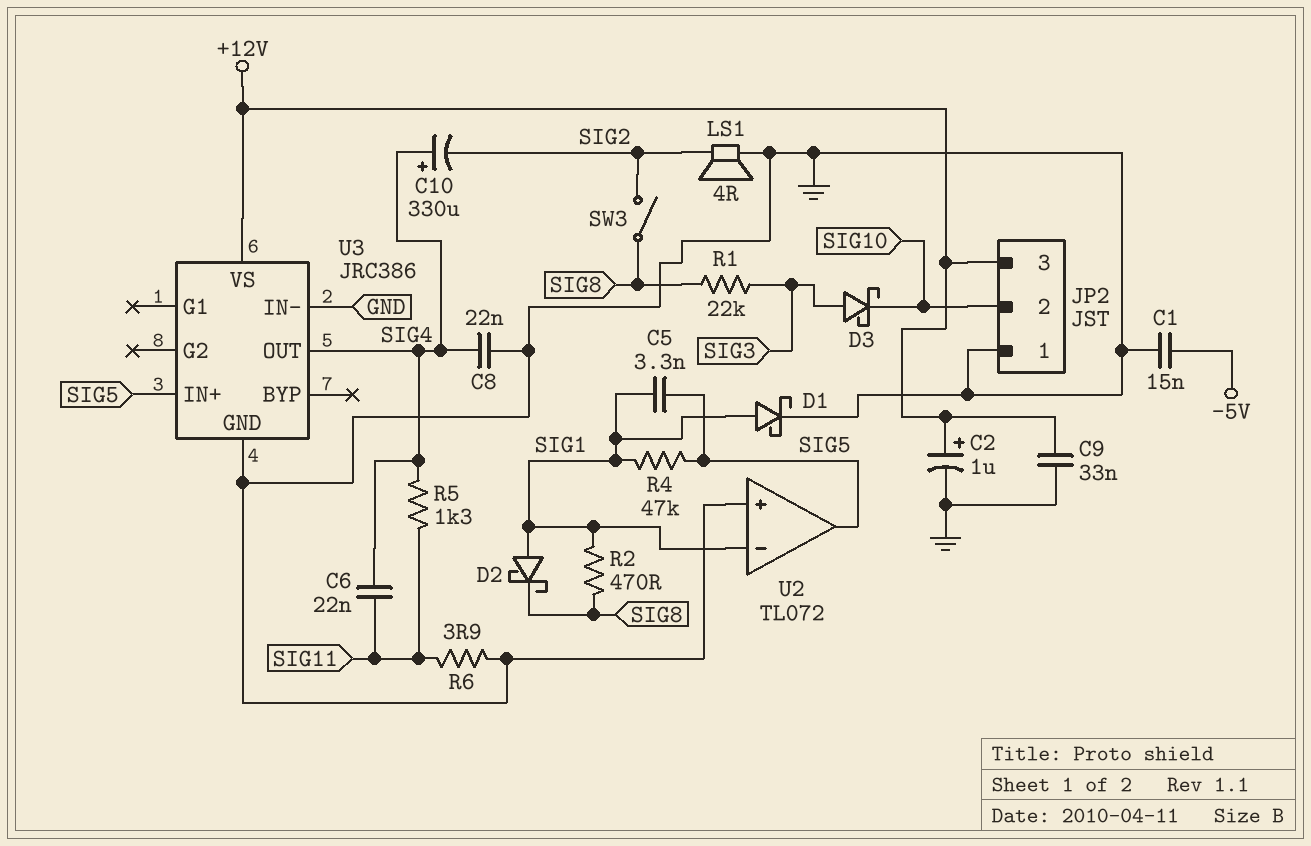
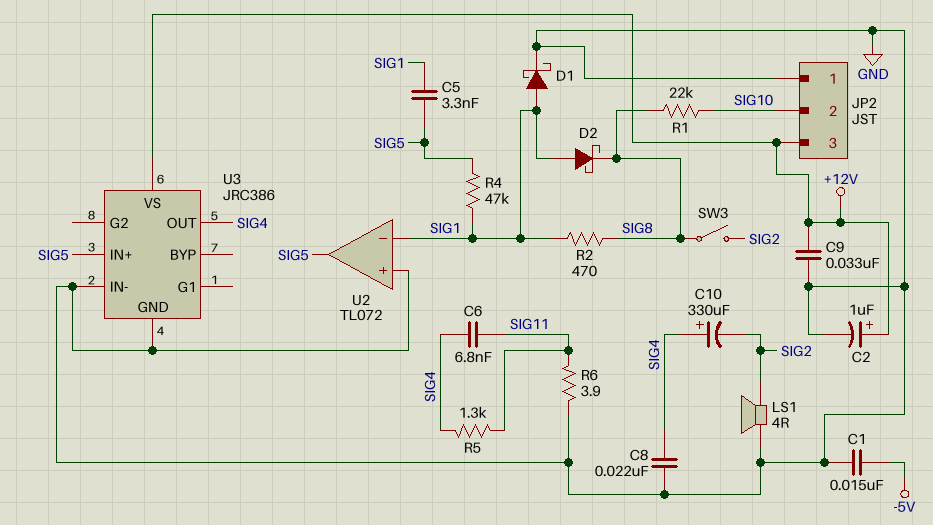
C6: 22nF (SIG4, SIG11) -> 6.8nF (SIG4, SIG11)
D3: schottky (A SIG3, K SIG10) -> none
R1: 22k (SIG3, SIG8) -> 22k (SIG8, SIG10)

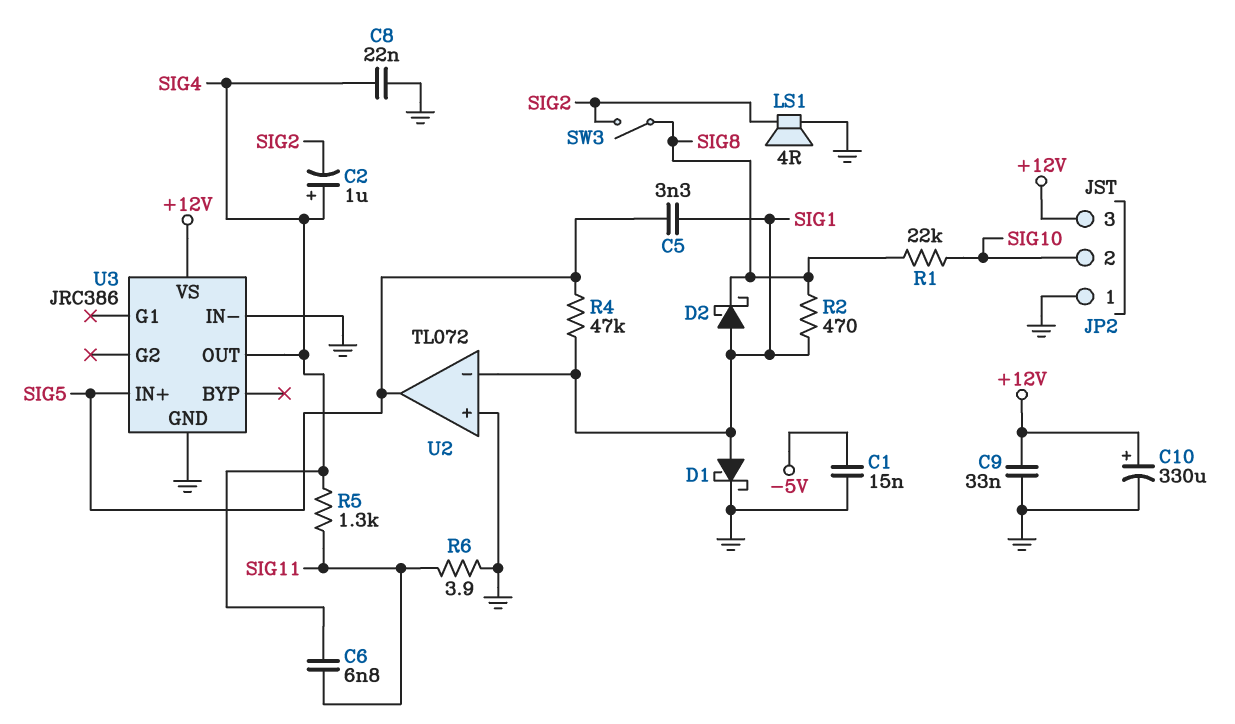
C2: 1uF (plus +12V, minus GND) -> 1uF (plus SIG4, minus SIG2)
C10: 330uF (plus SIG4, minus SIG2) -> 330uF (plus +12V, minus GND)

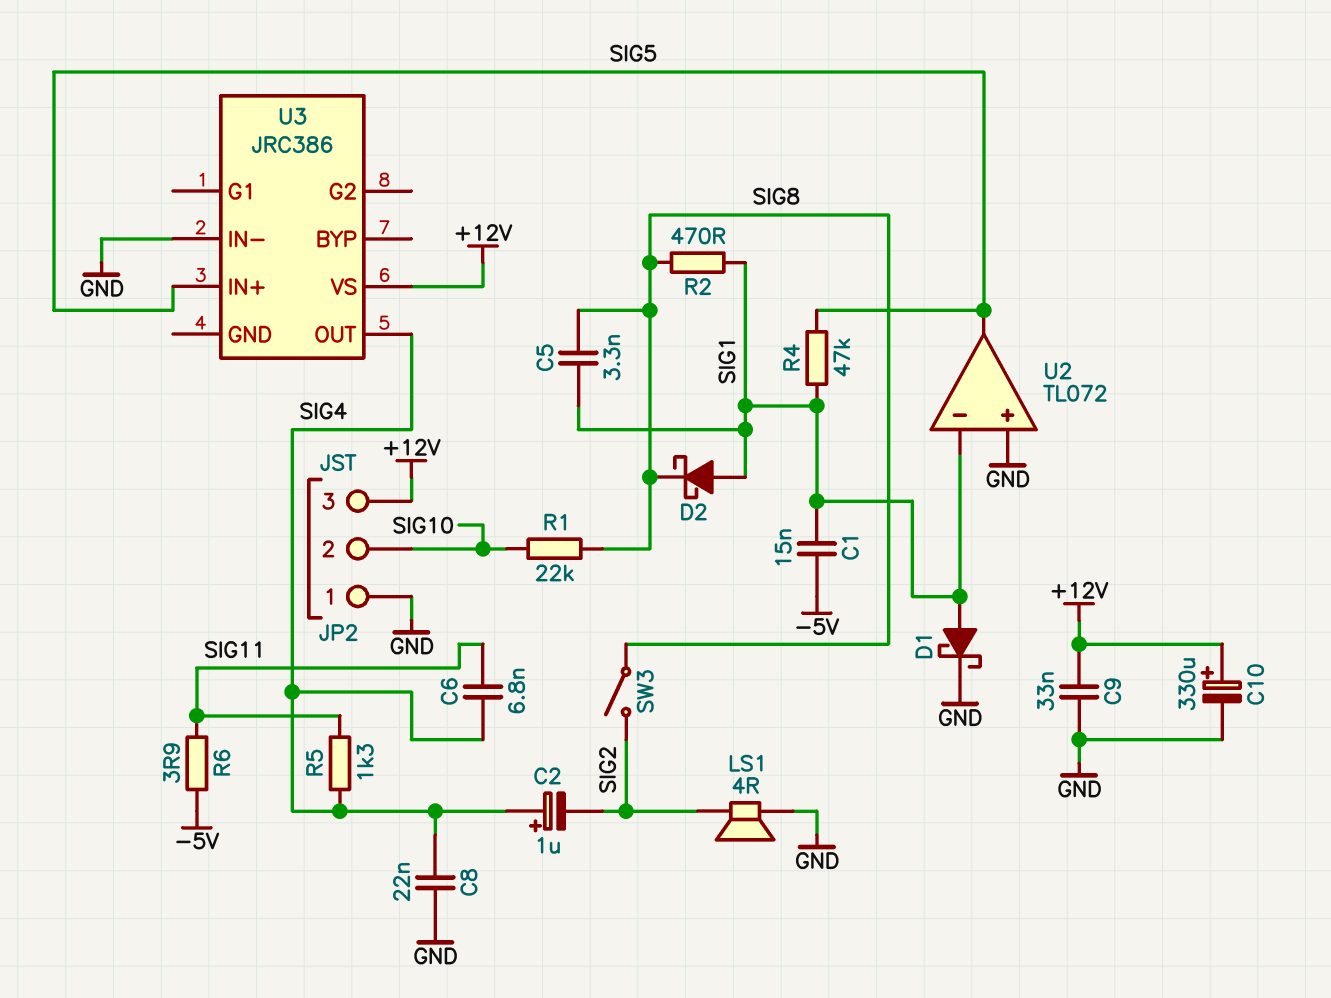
C1: 15nF (-5V, GND) -> 15nF (-5V, SIG1)
C5: 3.3nF (SIG1, SIG5) -> 3.3nF (SIG1, SIG8)
R6: 3.9 (GND, SIG11) -> 3.9 (-5V, SIG11)
U3 pin GND: GND -> none

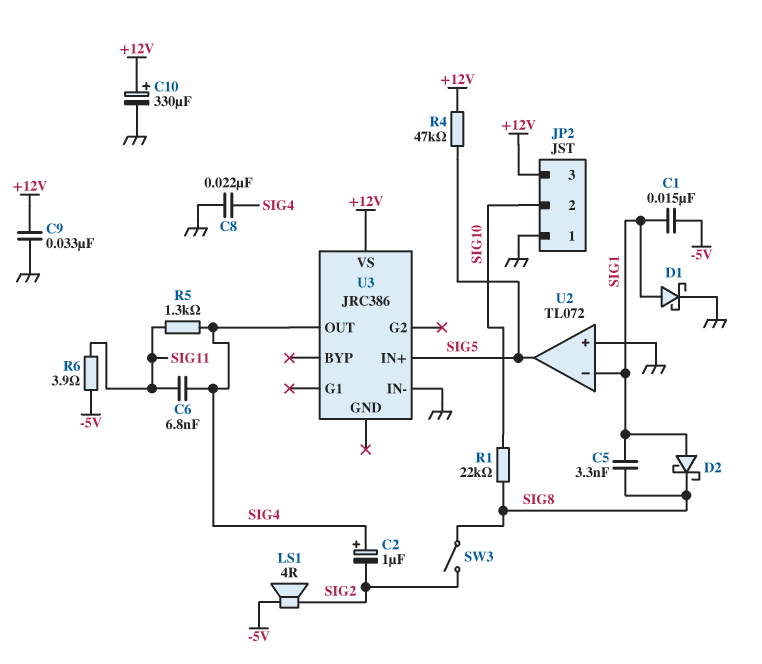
LS1: speaker 4R (GND, SIG2) -> speaker 4R (-5V, SIG2)
R2: 470 (SIG1, SIG8) -> none
R4: 47k (SIG1, SIG5) -> 47k (+12V, SIG5)

